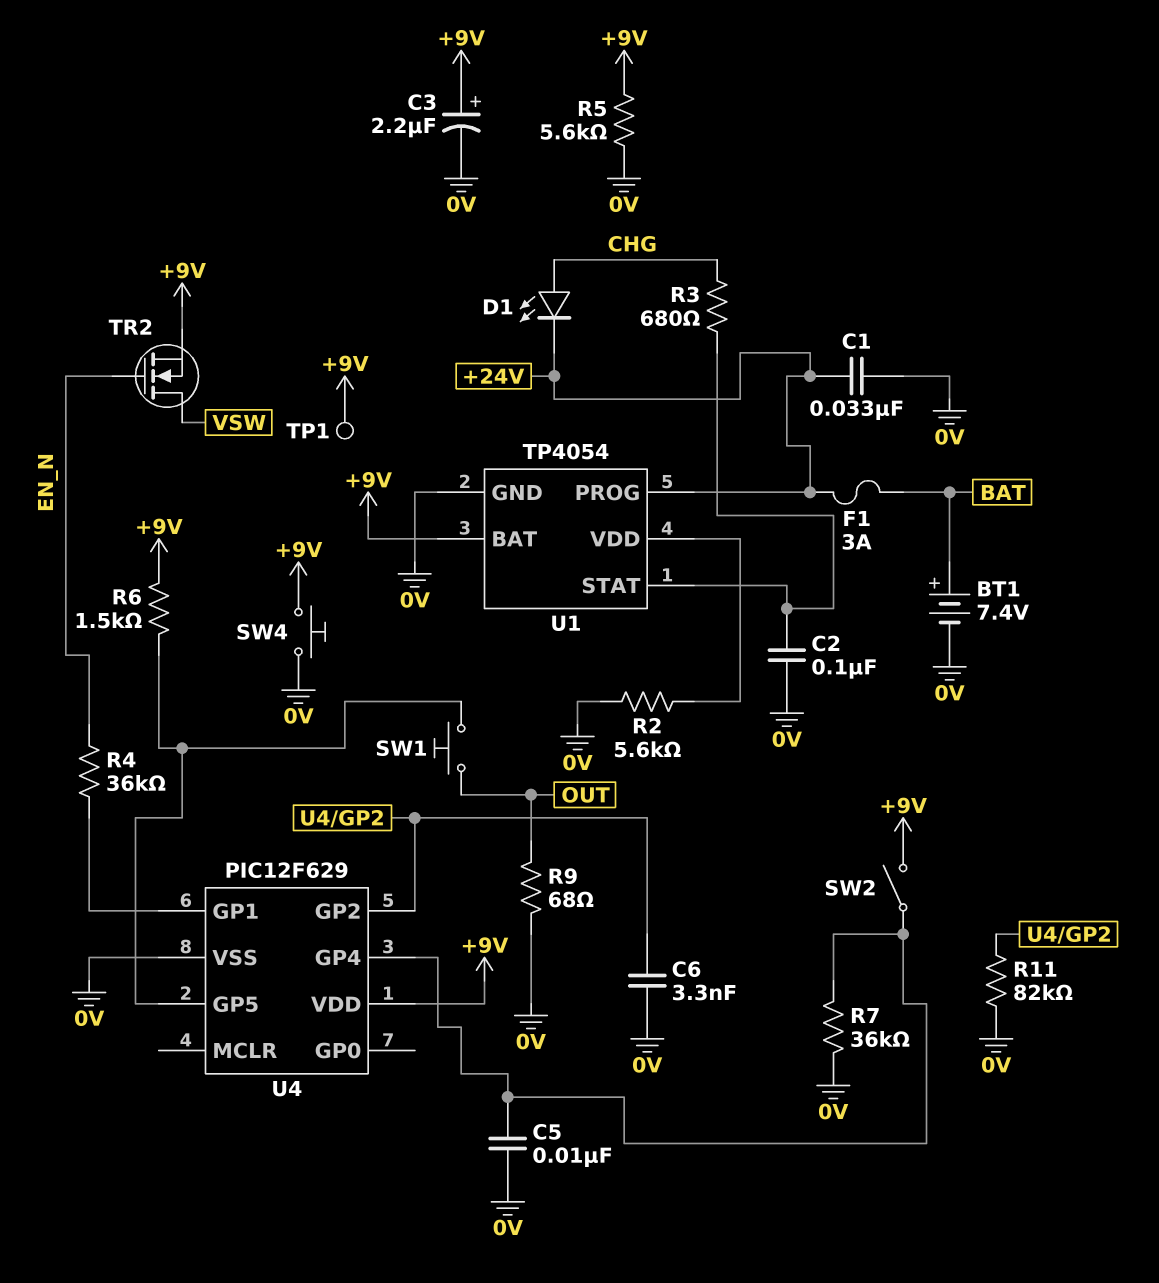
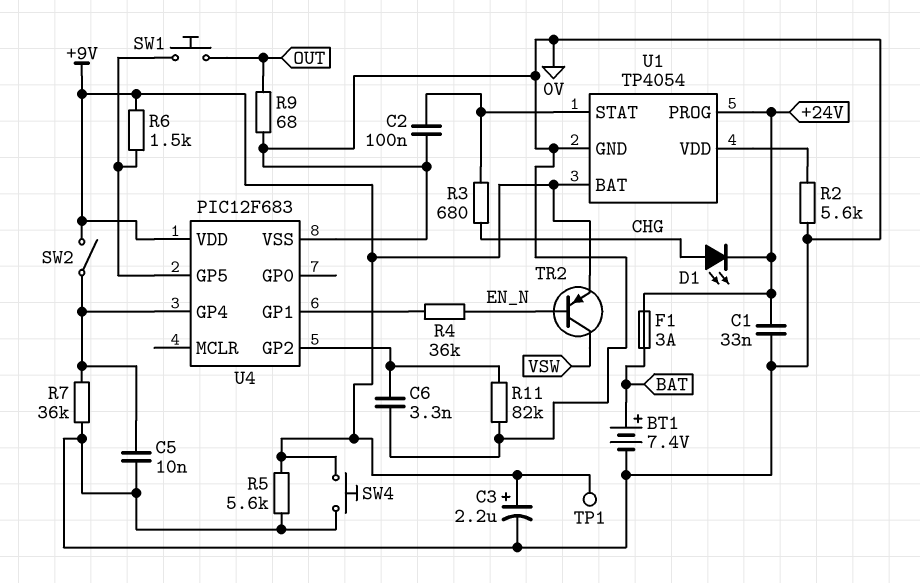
TR2: NMOS (G EN_N, D VSW, S +9V) -> PNP (B EN_N, C VSW, E +9V)
U4: PIC12F629 -> PIC12F683

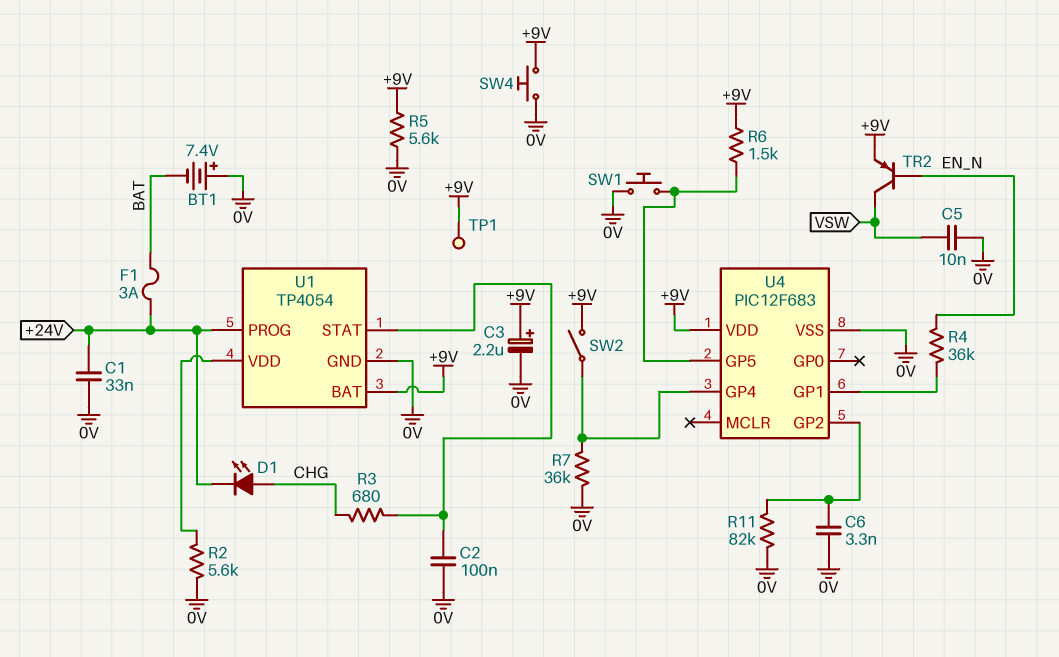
BT1: 7.4V (plus BAT, minus 0V) -> 7.4V (plus 0V, minus BAT)
C5: 10nF (0V, U4/GP4) -> 10nF (0V, VSW)
R9: 68 (0V, OUT) -> none
SW1: button (OUT, U4/GP5) -> button (0V, U4/GP5)

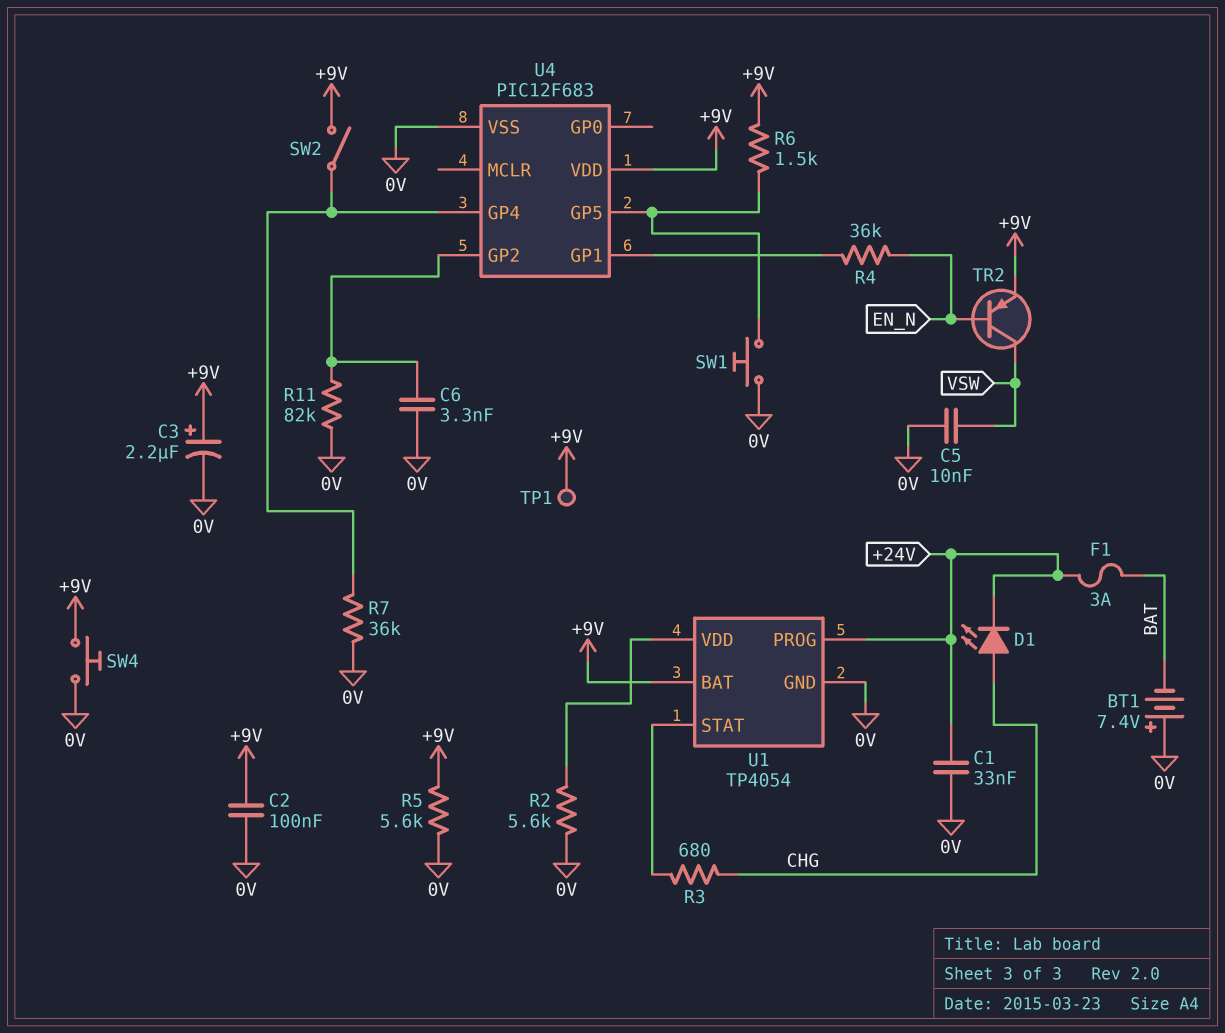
C2: 100nF (0V, U1/STAT) -> 100nF (+9V, 0V)

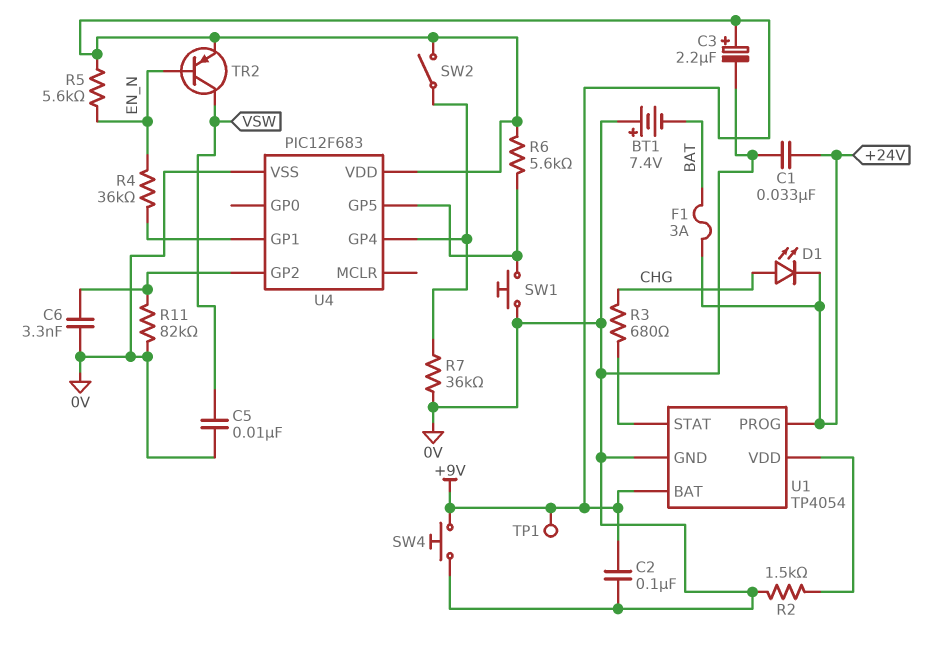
R2: 5.6k (0V, U1/VDD) -> 1.5k (0V, U1/VDD)
R5: 5.6k (+9V, 0V) -> 5.6k (+9V, EN_N)
R6: 1.5k (+9V, U4/GP5) -> 5.6k (+9V, U4/GP5)

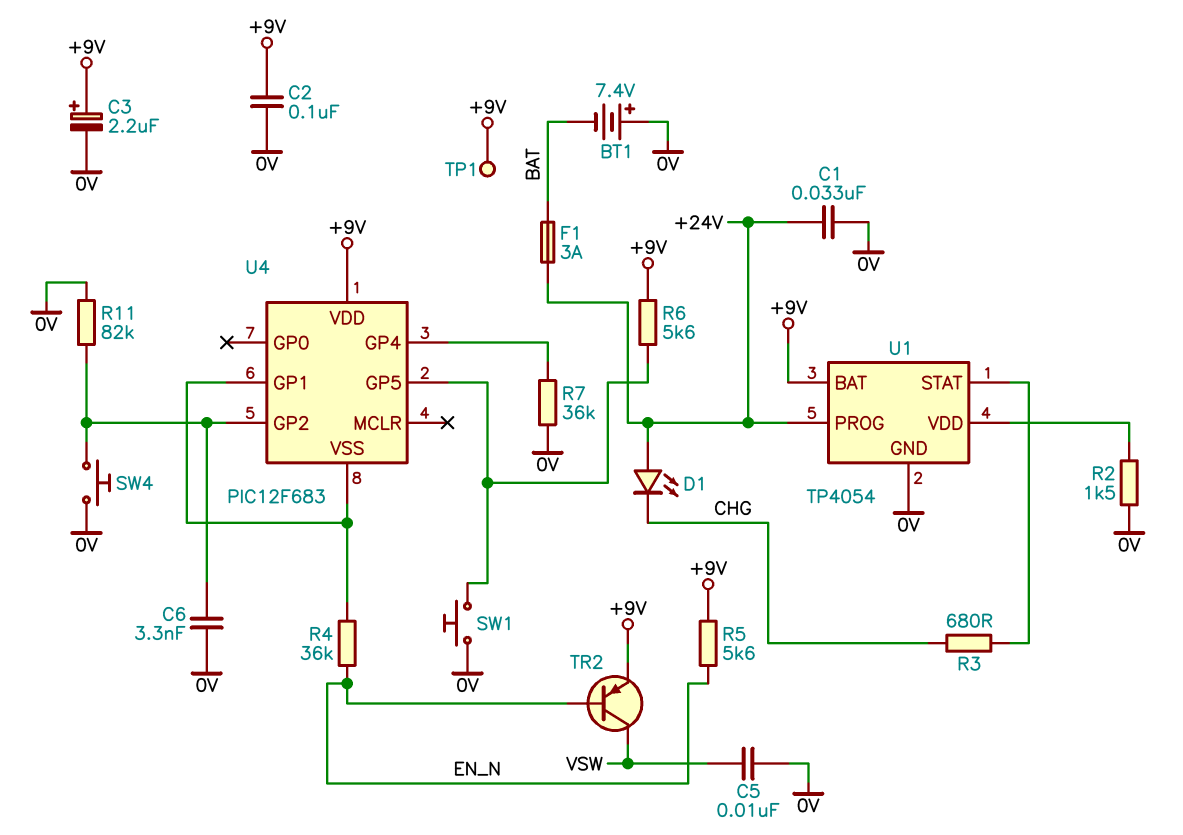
D1: LED (A CHG, K +24V) -> LED (A +24V, K CHG)
SW2: switch (+9V, U4/GP4) -> none
SW4: button (+9V, 0V) -> button (0V, U4/GP2)
U4 pin VSS: 0V -> U4/GP1

